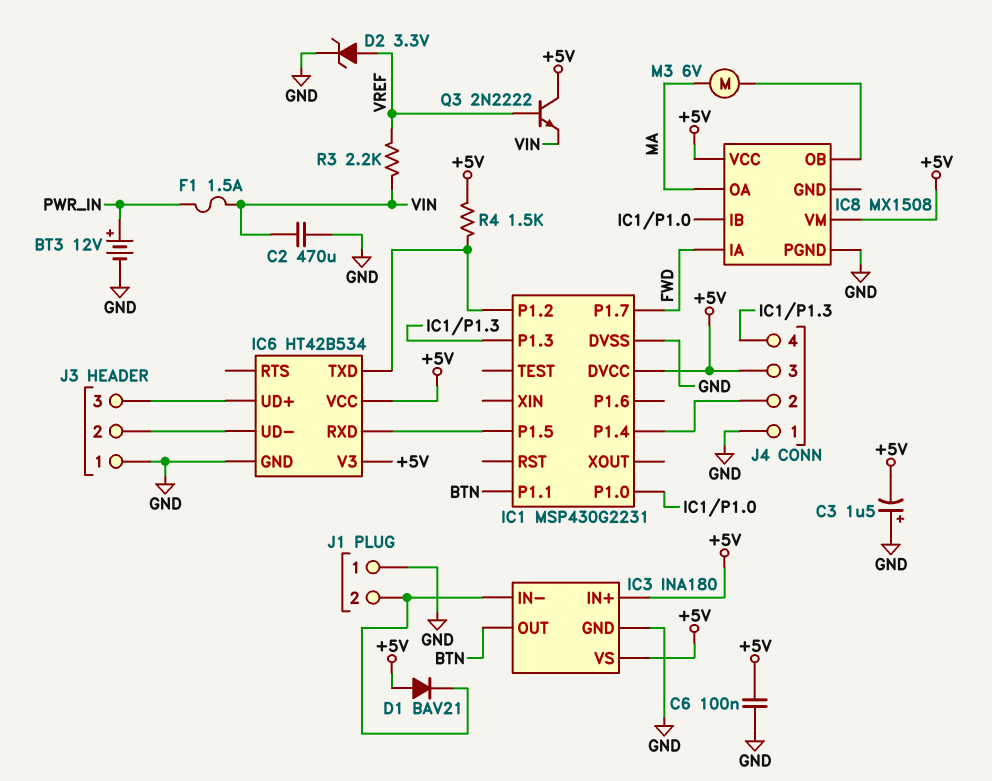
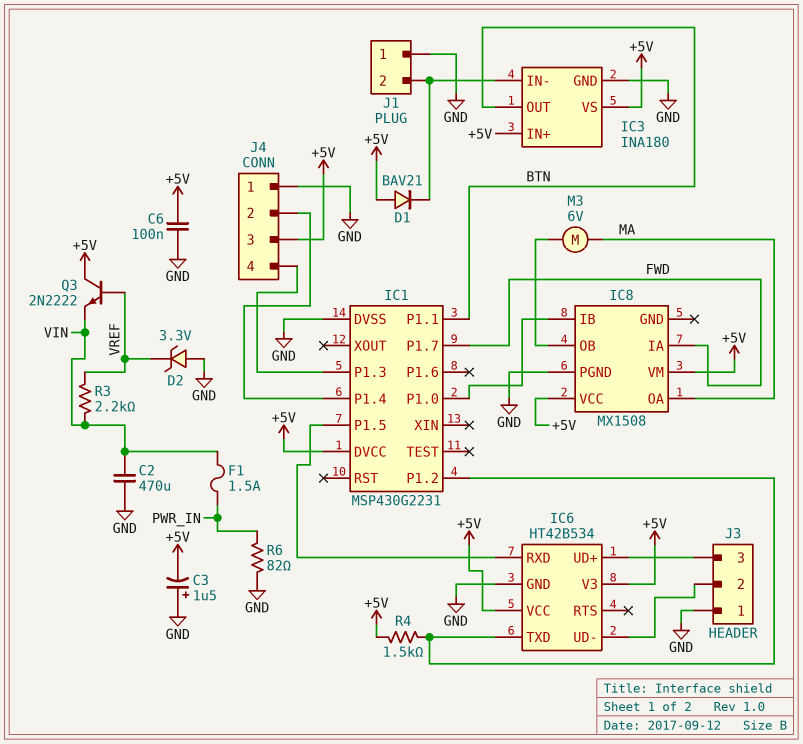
BT3: 12V (plus PWR_IN, minus GND) -> none
D2: zener 3.3V (A VREF, K GND) -> zener 3.3V (A GND, K VREF)
R6: none -> 82 (GND, PWR_IN)

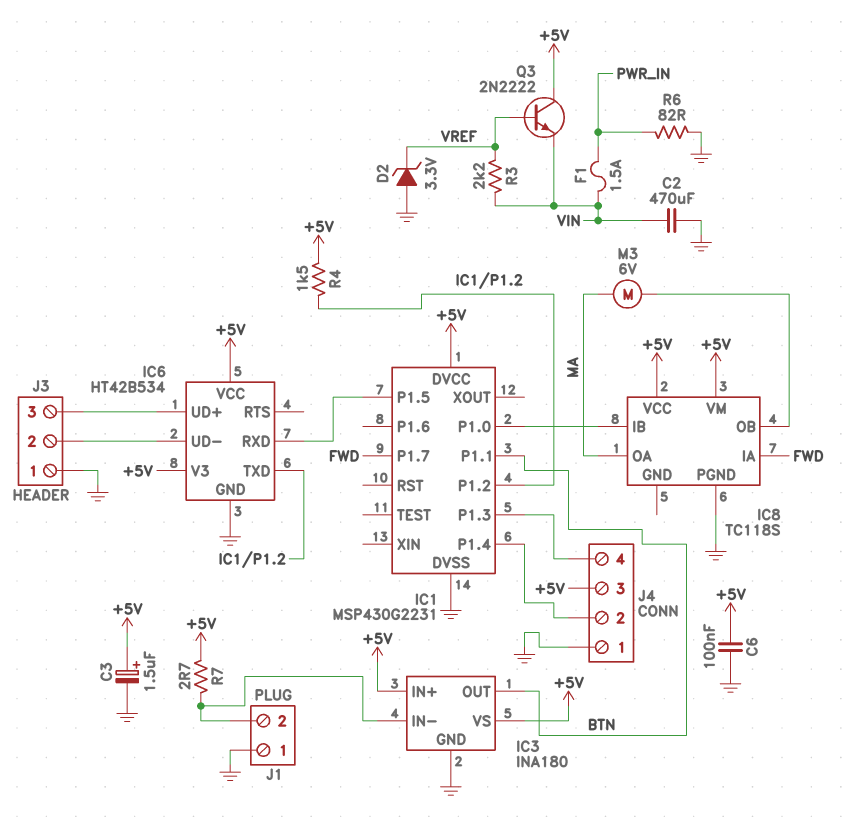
C3: 1.5uF (plus GND, minus +5V) -> 1.5uF (plus +5V, minus GND)
D1: diode BAV21 (A +5V, K IC3/IN-) -> none
IC8: MX1508 -> TC118S
R7: none -> 2.7 (+5V, IC3/IN-)

